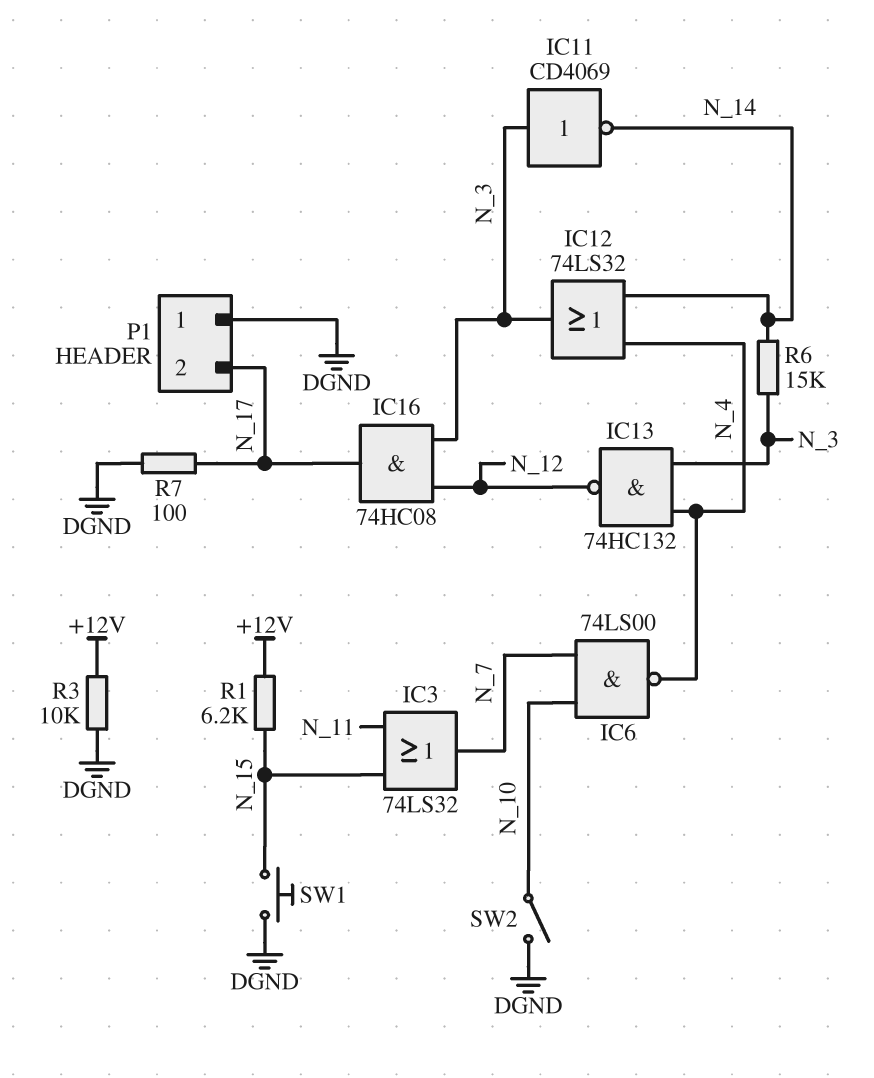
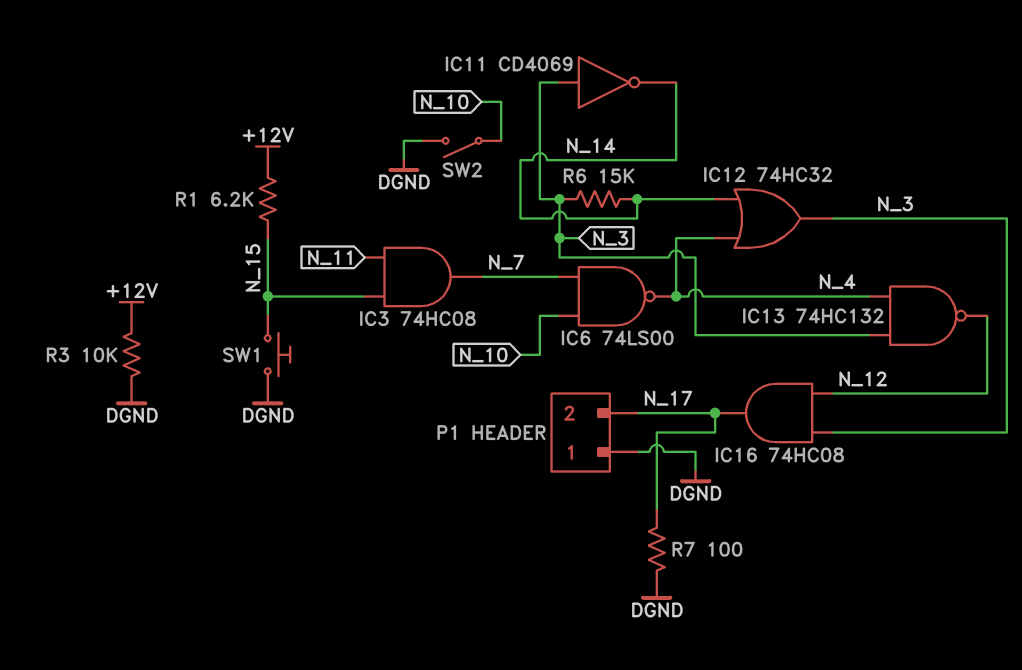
IC3: OR 74LS32 (in N_11, in N_15, out N_7) -> AND 74HC08 (in N_11, in N_15, out N_7)
IC12: OR 74LS32 (in N_4, in N_14, out N_3) -> OR 74HC32 (in N_4, in N_14, out N_3)

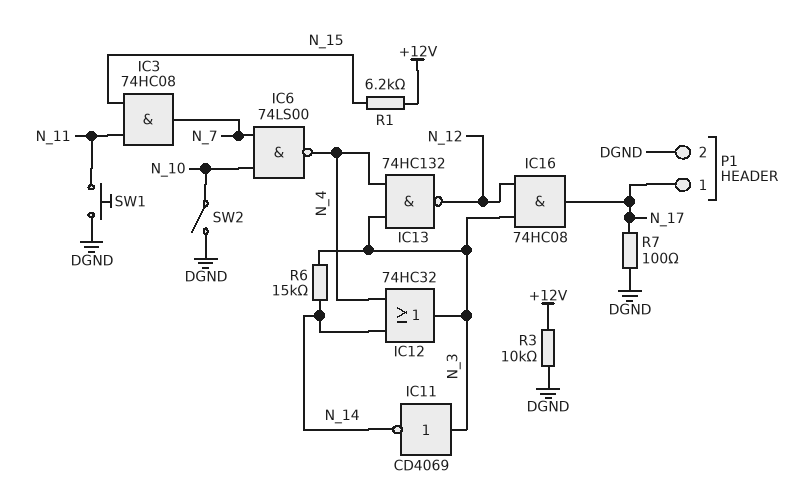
P1 pin 1: DGND -> N_17
P1 pin 2: N_17 -> DGND
SW1: button (DGND, N_15) -> button (DGND, N_11)

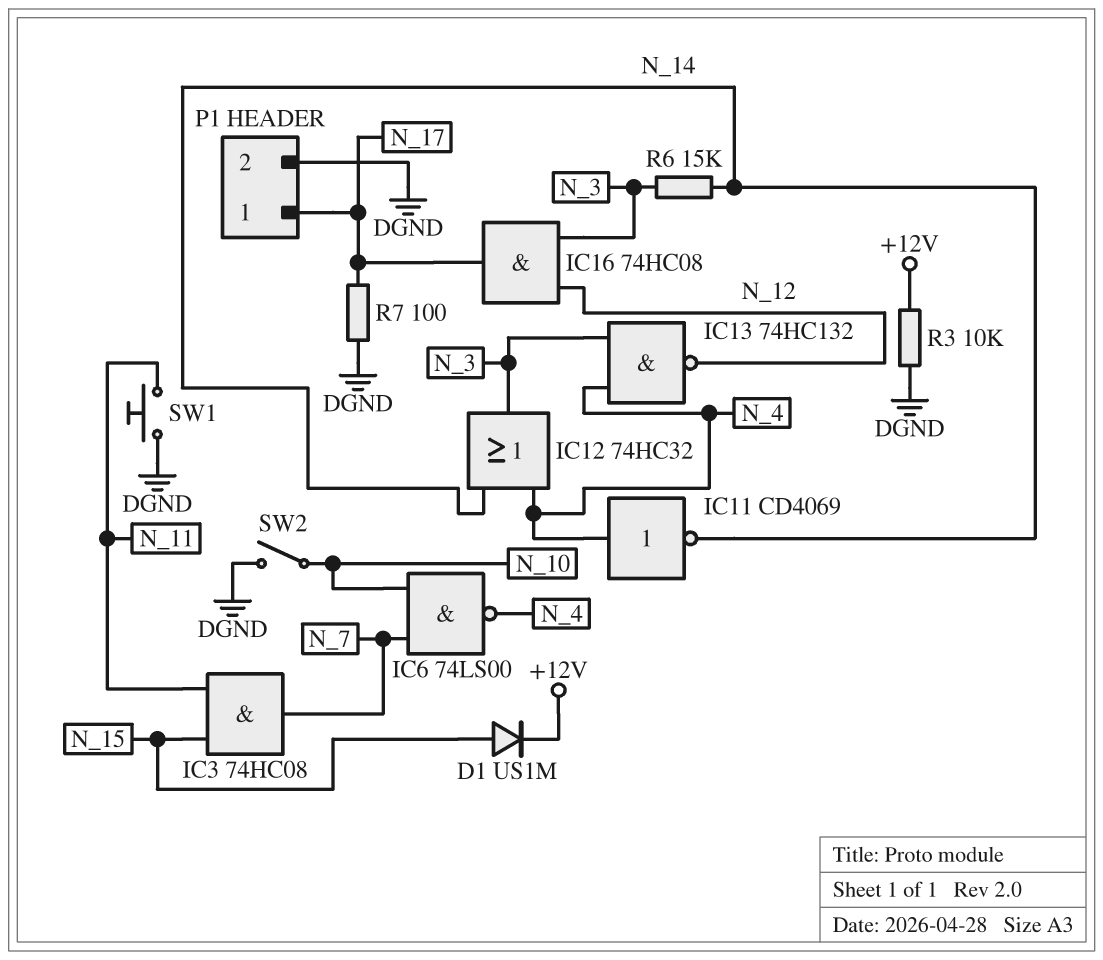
D1: none -> diode US1M (A N_15, K +12V)
IC11: NOT CD4069 (in N_3, out N_14) -> NOT CD4069 (in N_4, out N_14)
R1: 6.2k (+12V, N_15) -> none

